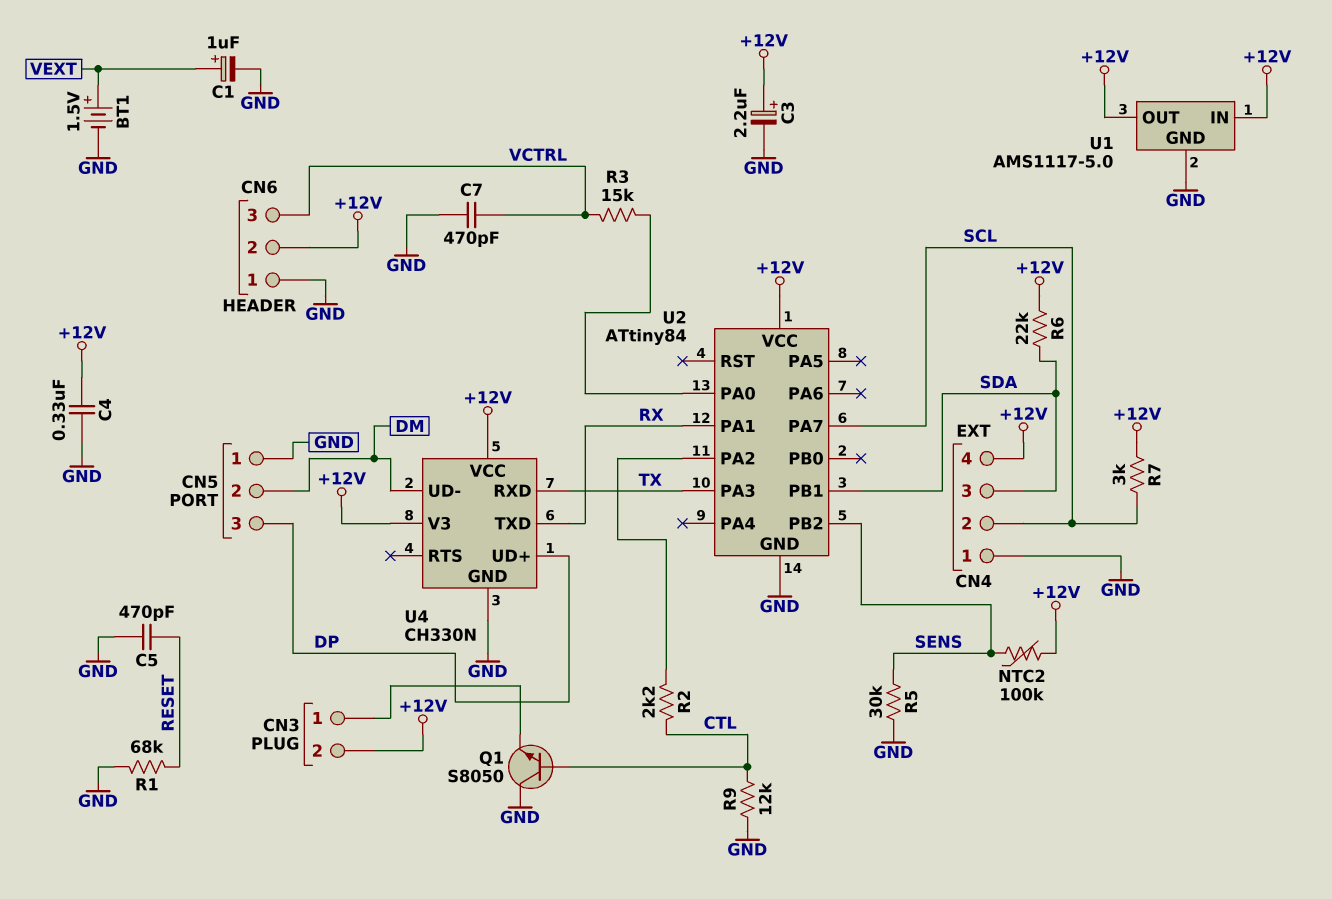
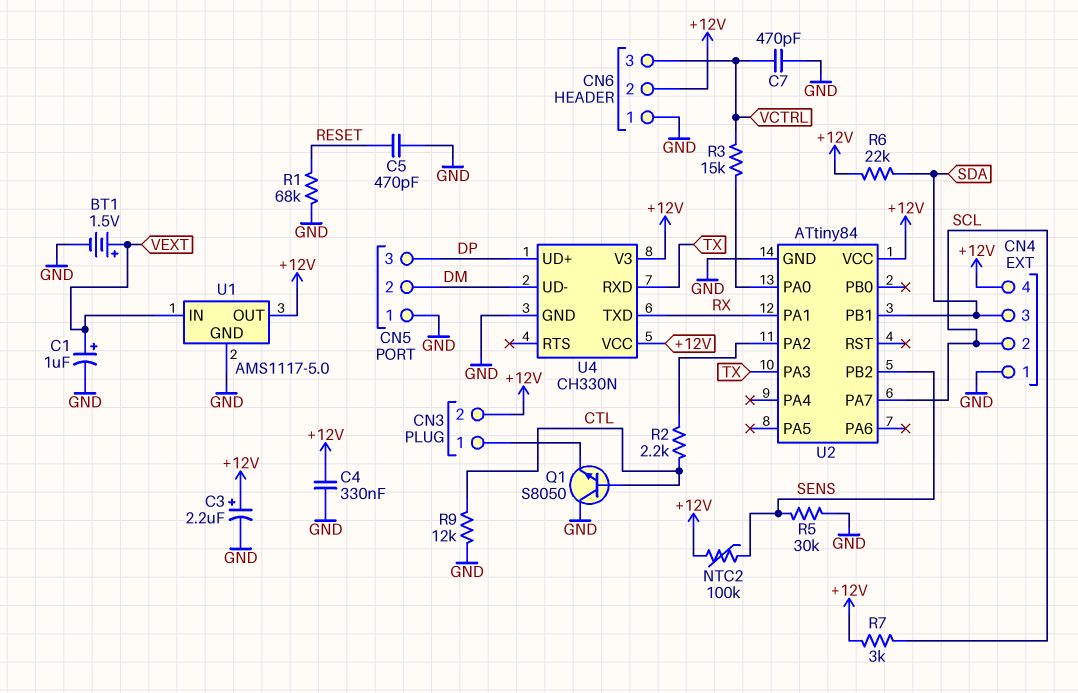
U1 pin IN: +12V -> VEXT

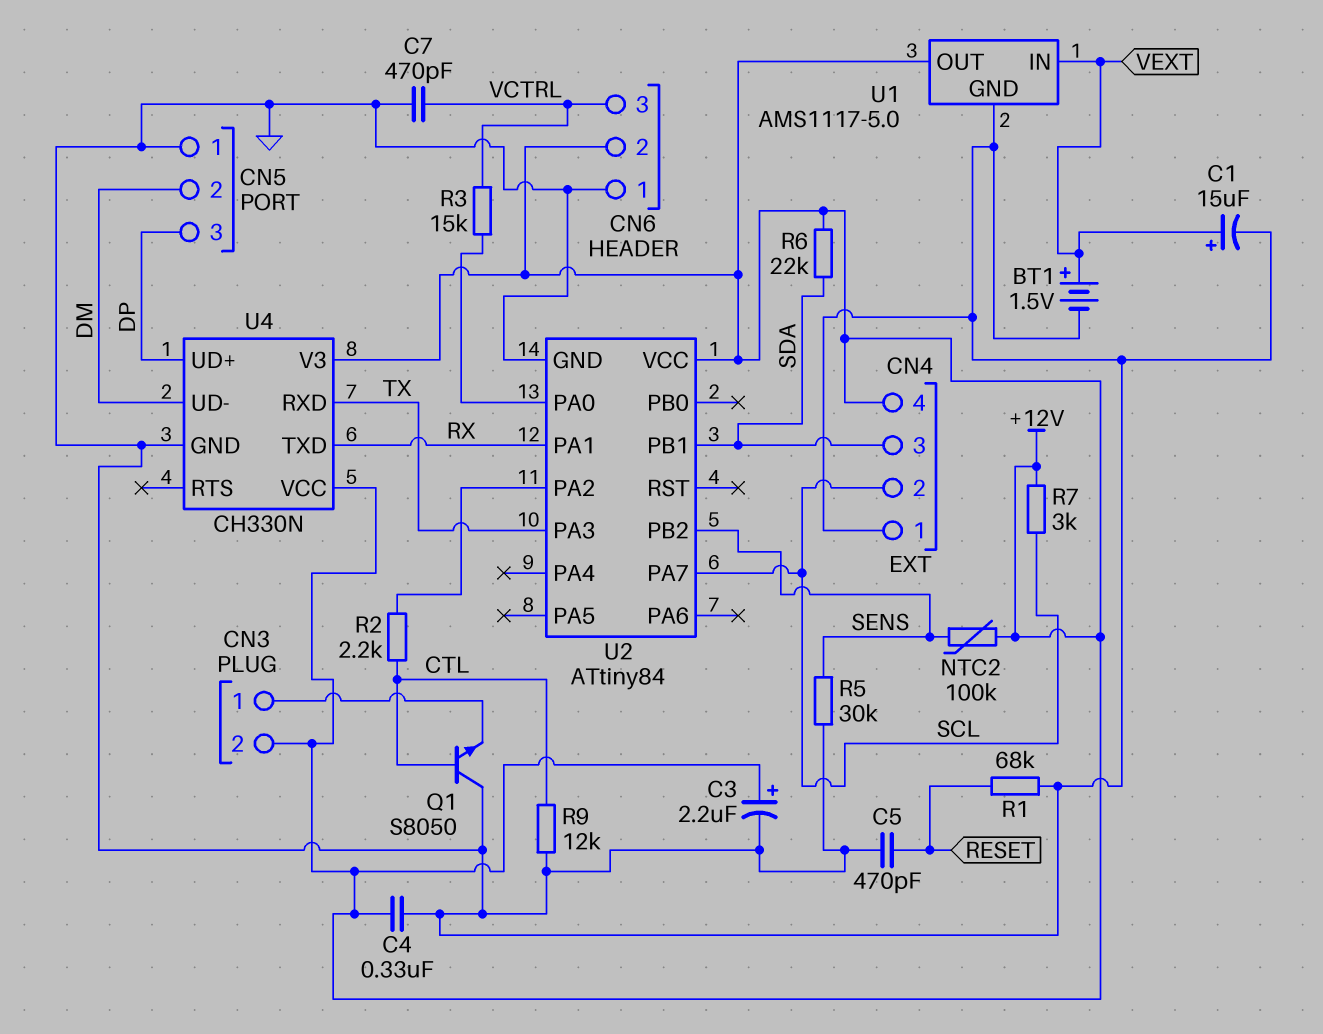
C1: 1uF (plus VEXT, minus GND) -> 15uF (plus VEXT, minus GND)

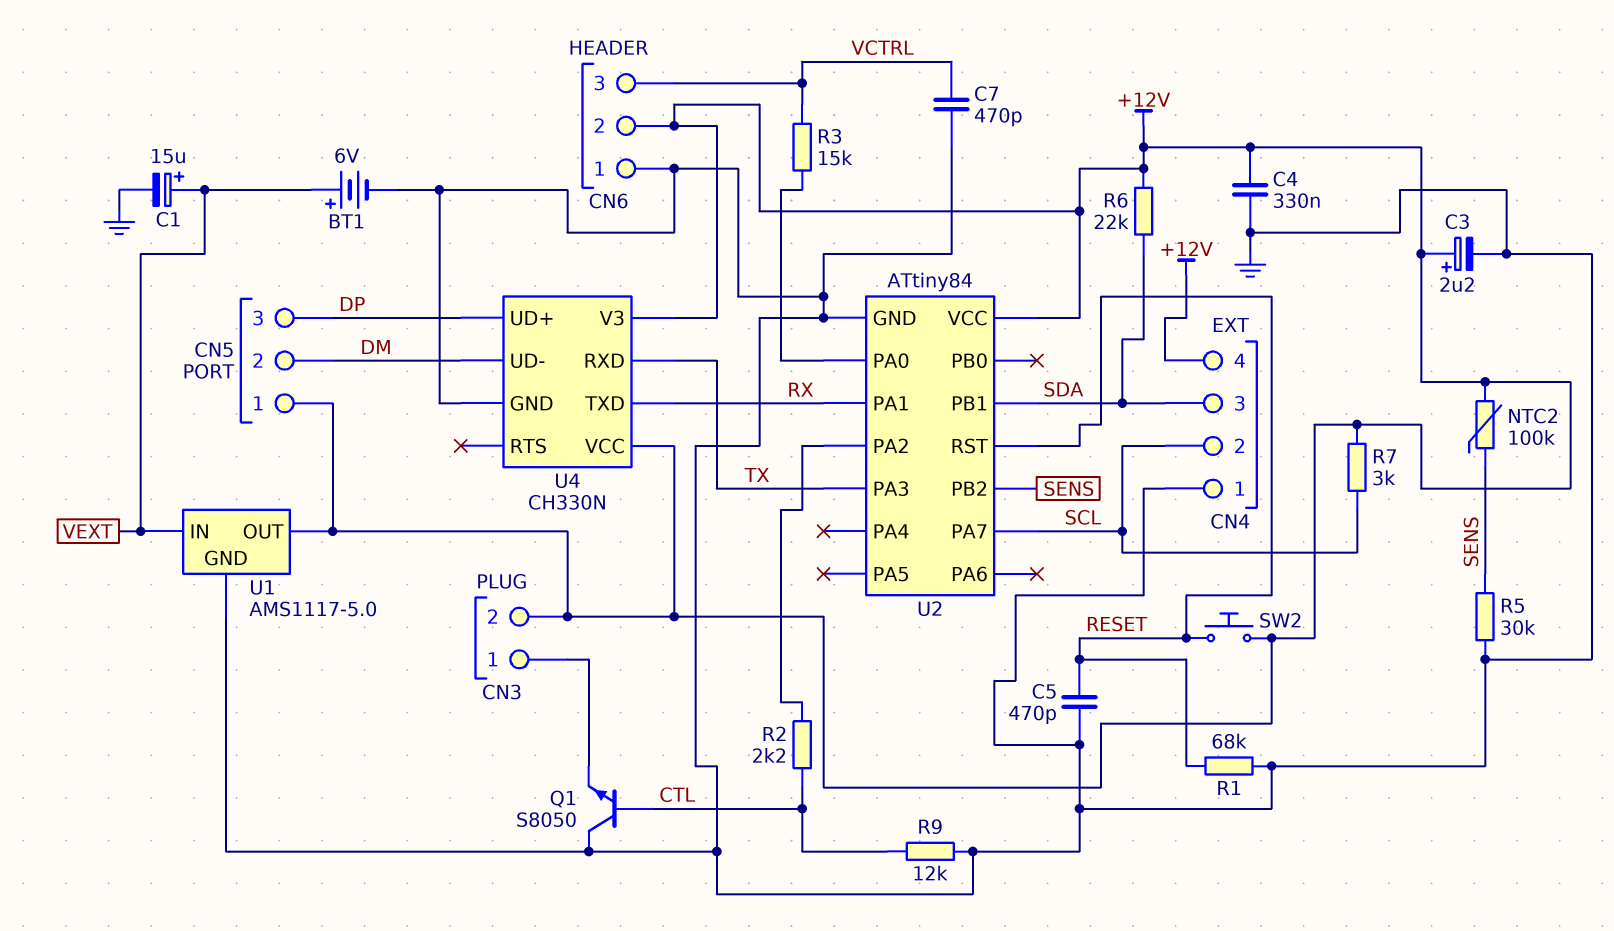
BT1: 1.5V (plus VEXT, minus GND) -> 6V (plus VEXT, minus GND)
CN5 pin 1: GND -> +12V
SW2: none -> button (+12V, RESET)
U2 pin RST: none -> RESET

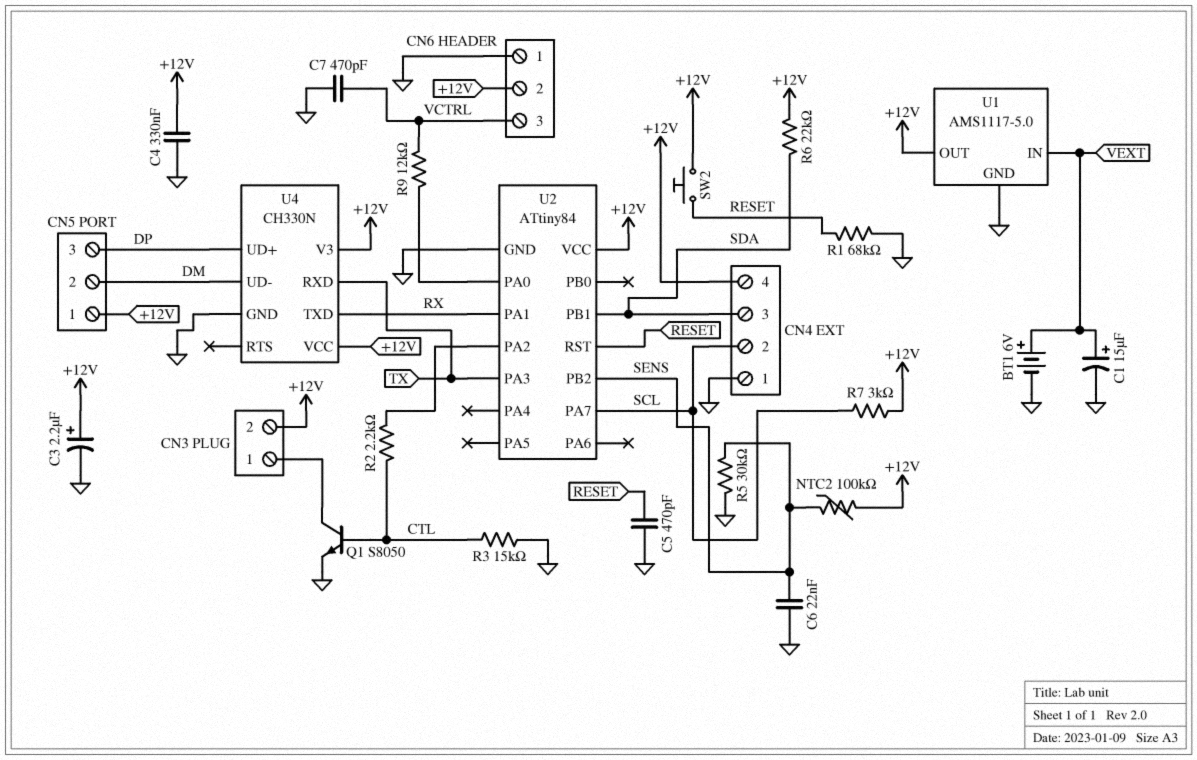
C6: none -> 22nF (GND, SENS)
Q1: NPN S8050 (B CTL, C GND, E CN3/1) -> NPN S8050 (B CTL, C CN3/1, E GND)
R3: 15k (U2/PA0, VCTRL) -> 15k (CTL, GND)
R9: 12k (CTL, GND) -> 12k (U2/PA0, VCTRL)

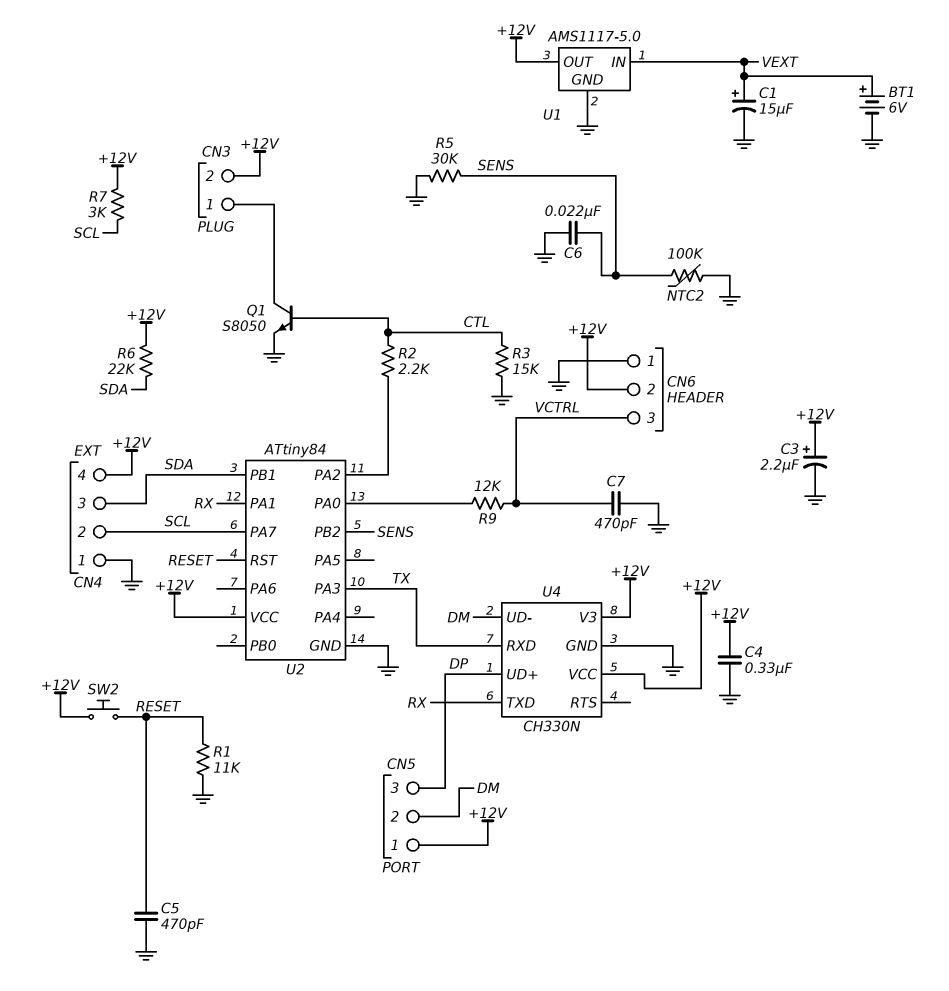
NTC2: 100k (+12V, SENS) -> 100k (GND, SENS)
R1: 68k (GND, RESET) -> 11k (GND, RESET)

